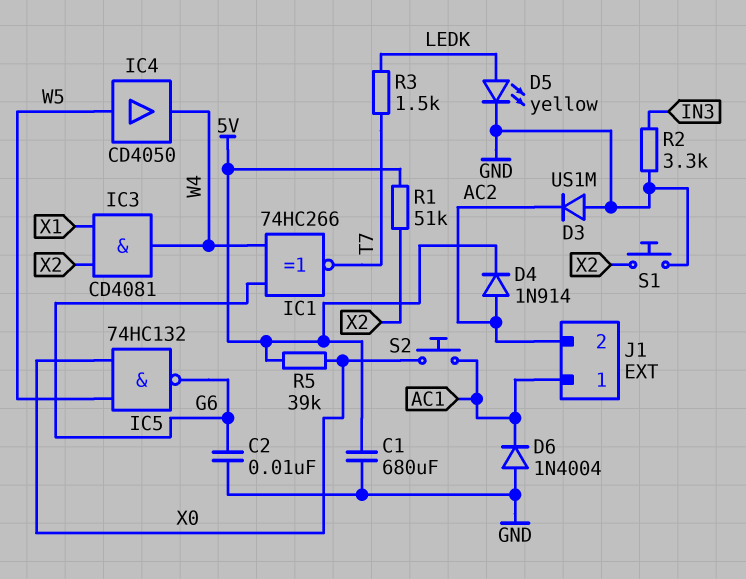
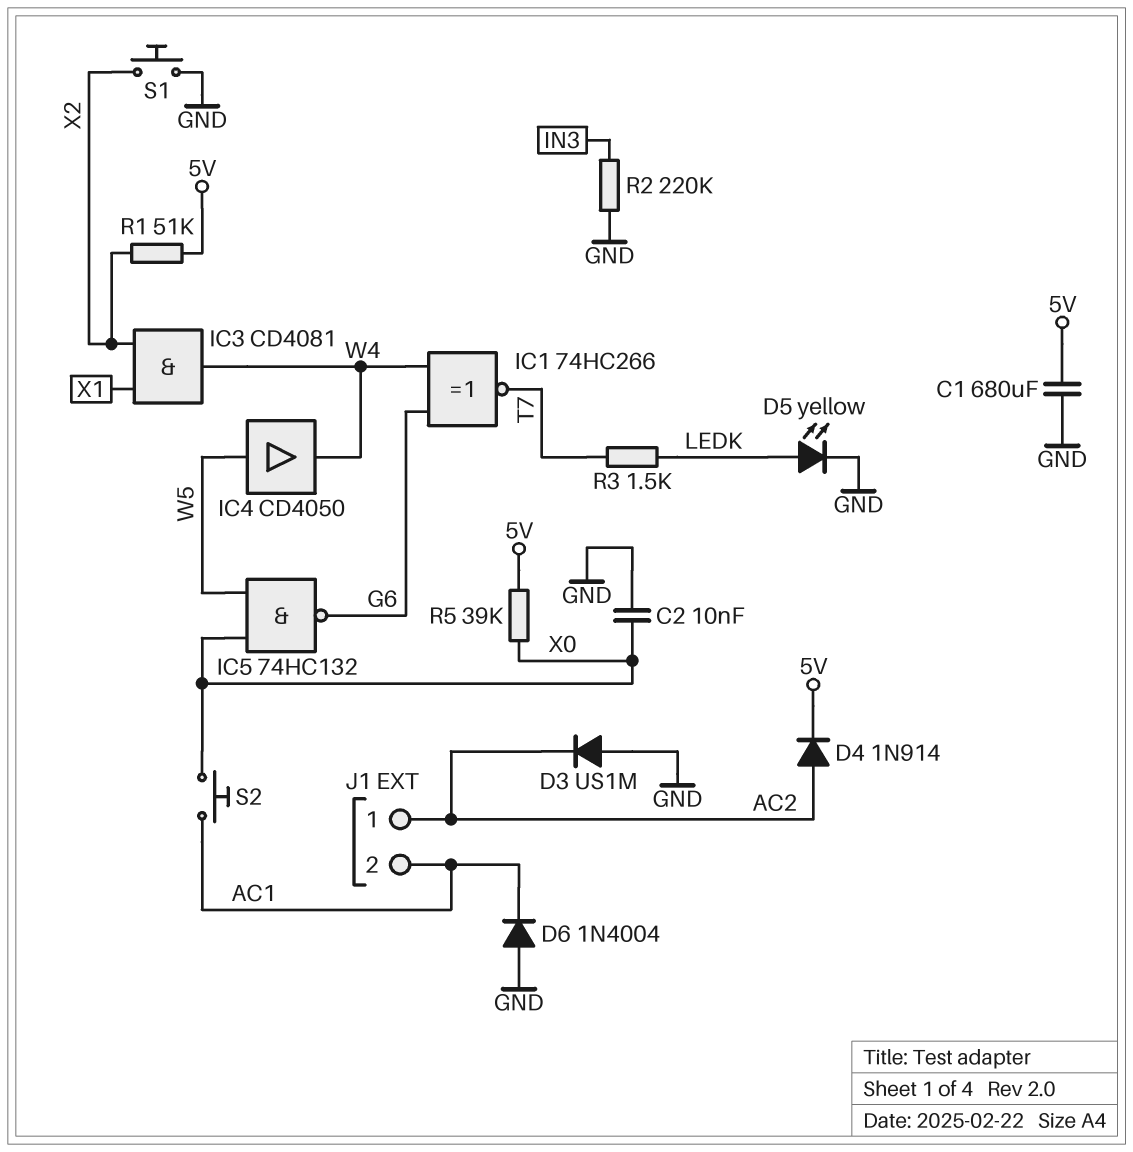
C2: 10nF (G6, GND) -> 10nF (GND, X0)
J1 pin 1: AC1 -> AC2
J1 pin 2: AC2 -> AC1
R2: 3.3k (GND, IN3) -> 220k (GND, IN3)

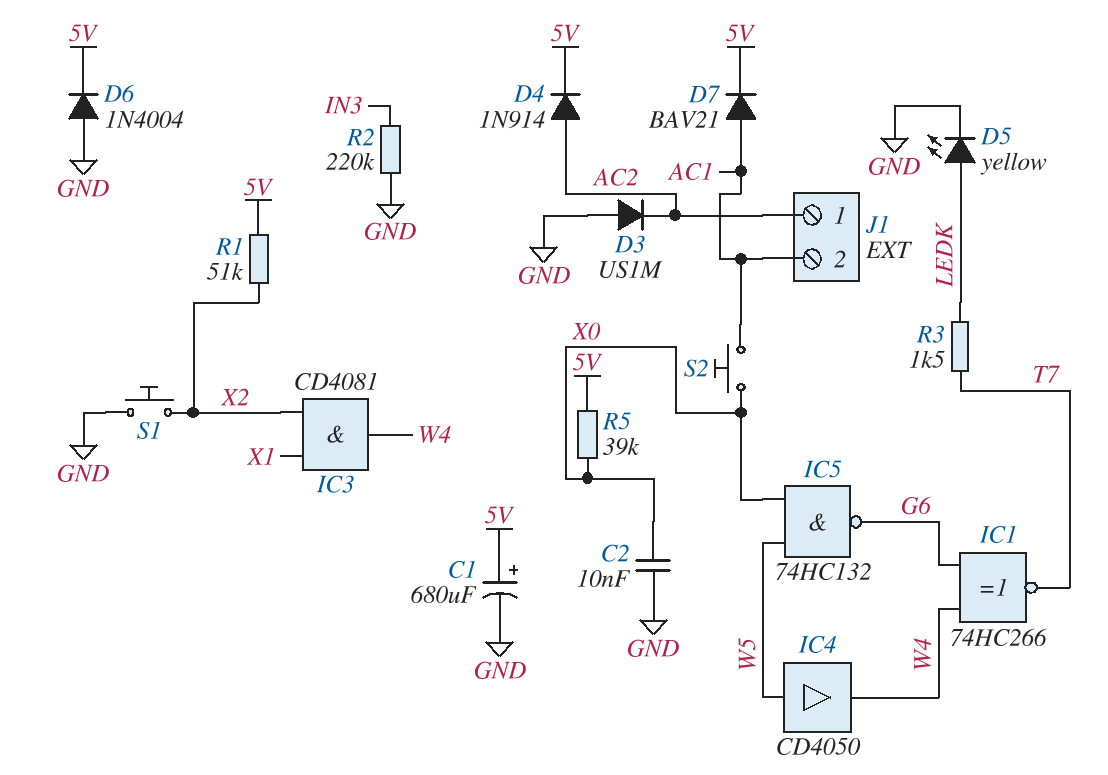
C1: 680uF (5V, GND) -> 680uF (plus 5V, minus GND)
D6: diode 1N4004 (A GND, K AC1) -> diode 1N4004 (A GND, K 5V)
D7: none -> diode BAV21 (A AC1, K 5V)

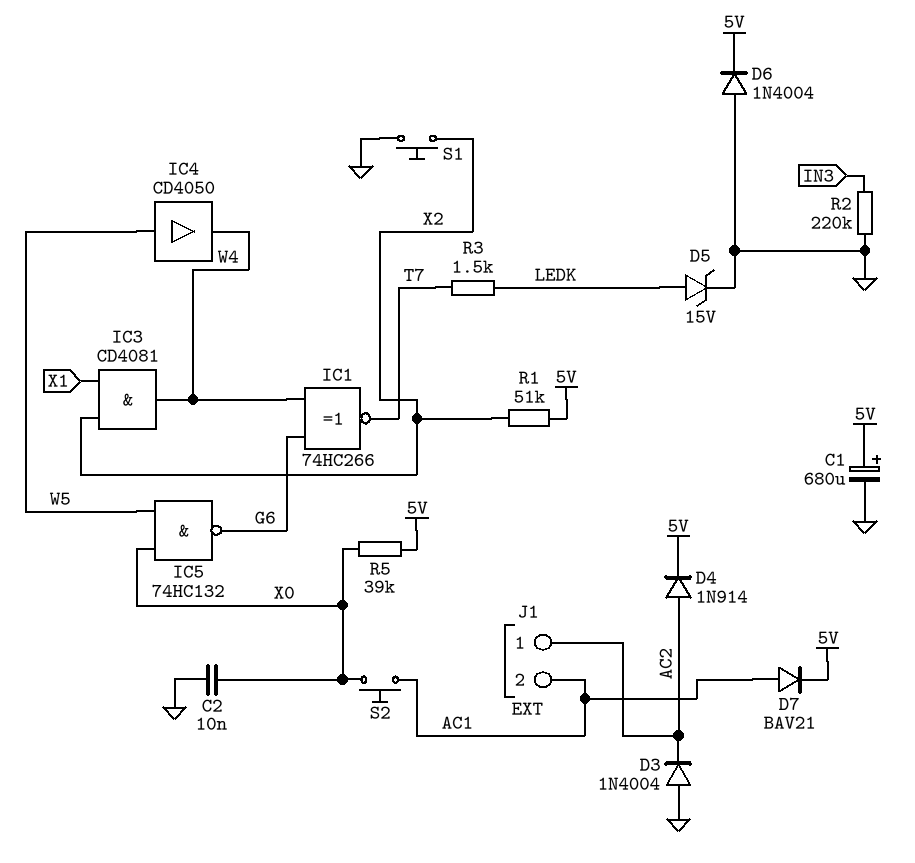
D3: diode US1M (A GND, K AC2) -> diode 1N4004 (A GND, K AC2)
D5: LED yellow (A LEDK, K GND) -> zener 15V (A LEDK, K GND)

